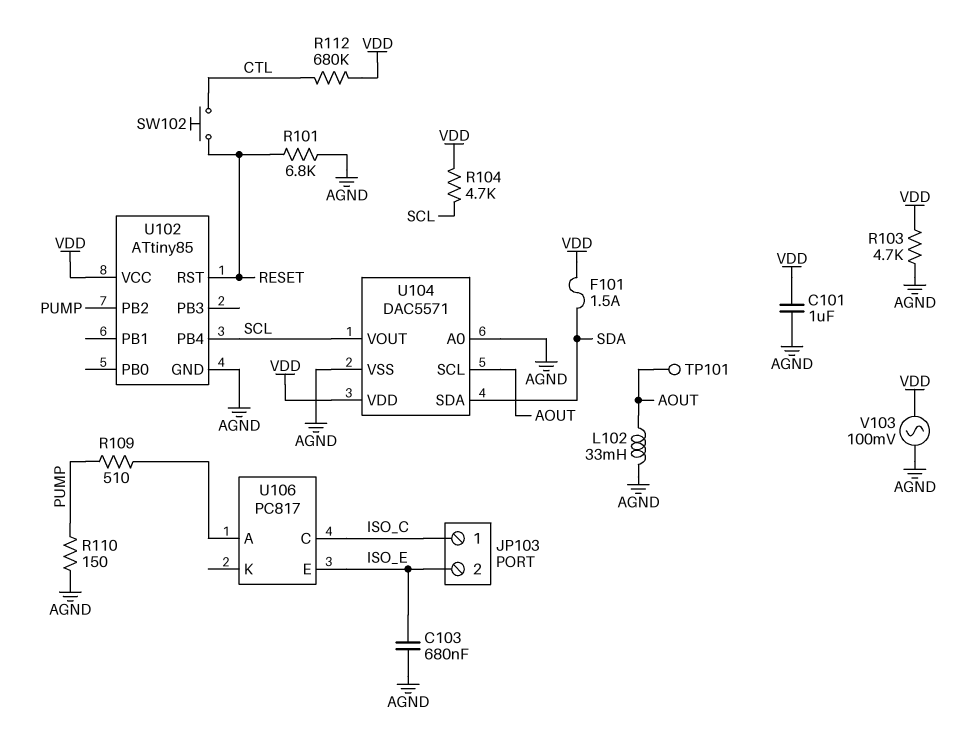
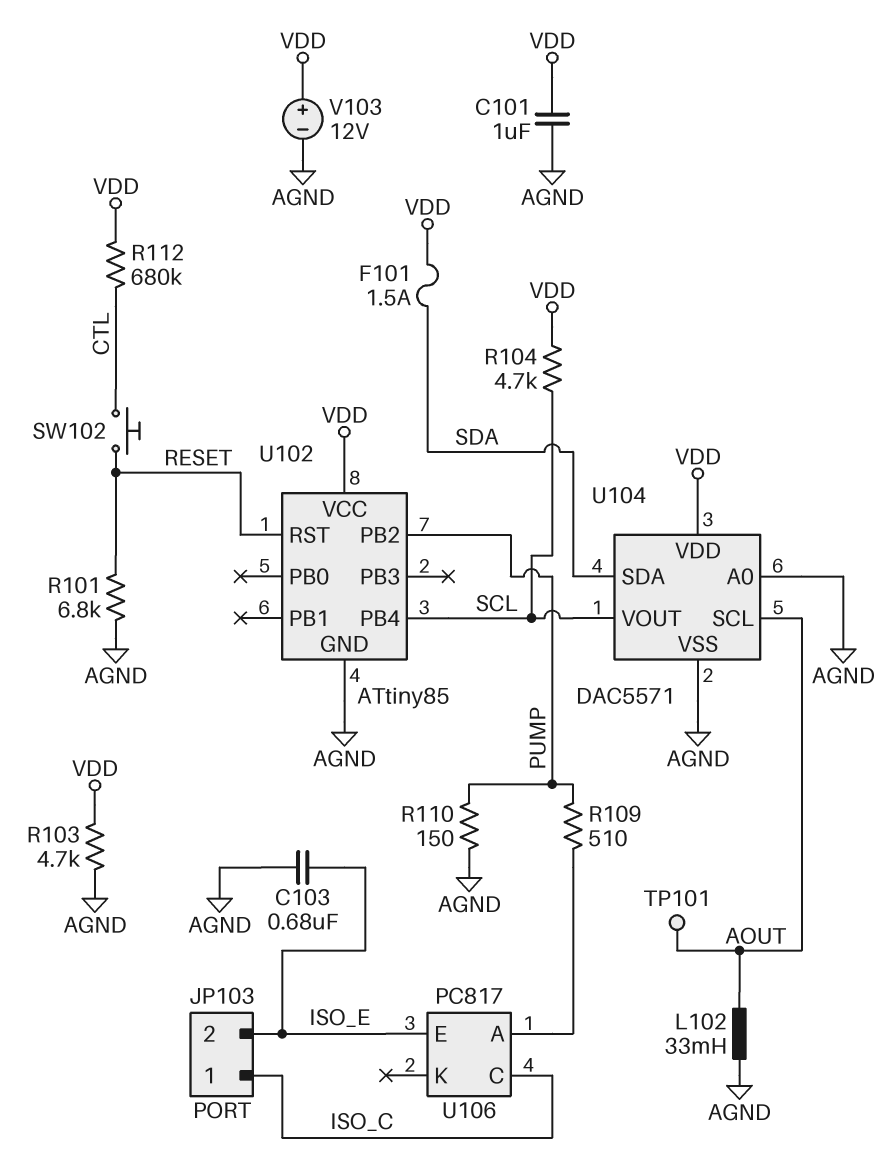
V103: AC 100mV (AGND, VDD) -> 12V (plus VDD, minus AGND)

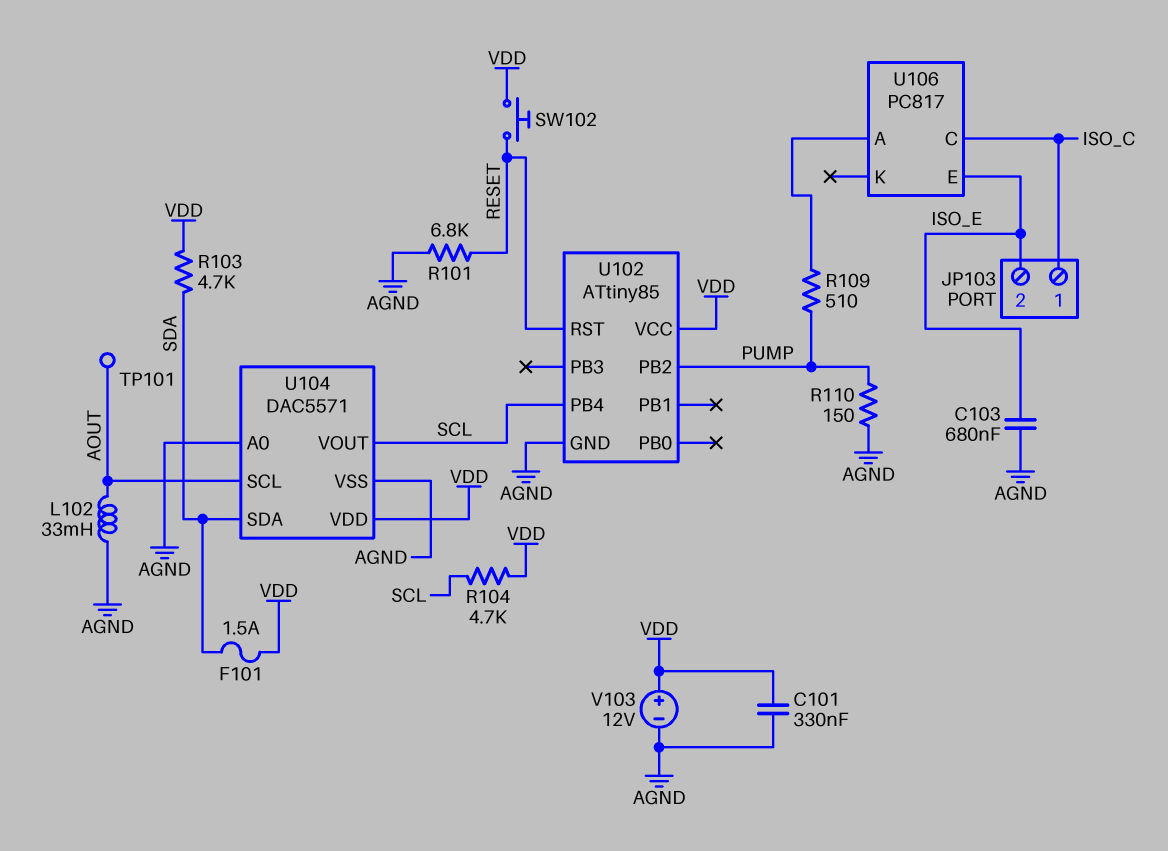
C101: 1uF (AGND, VDD) -> 330nF (AGND, VDD)
R103: 4.7k (AGND, VDD) -> 4.7k (SDA, VDD)
R112: 680k (CTL, VDD) -> none
SW102: button (CTL, RESET) -> button (RESET, VDD)

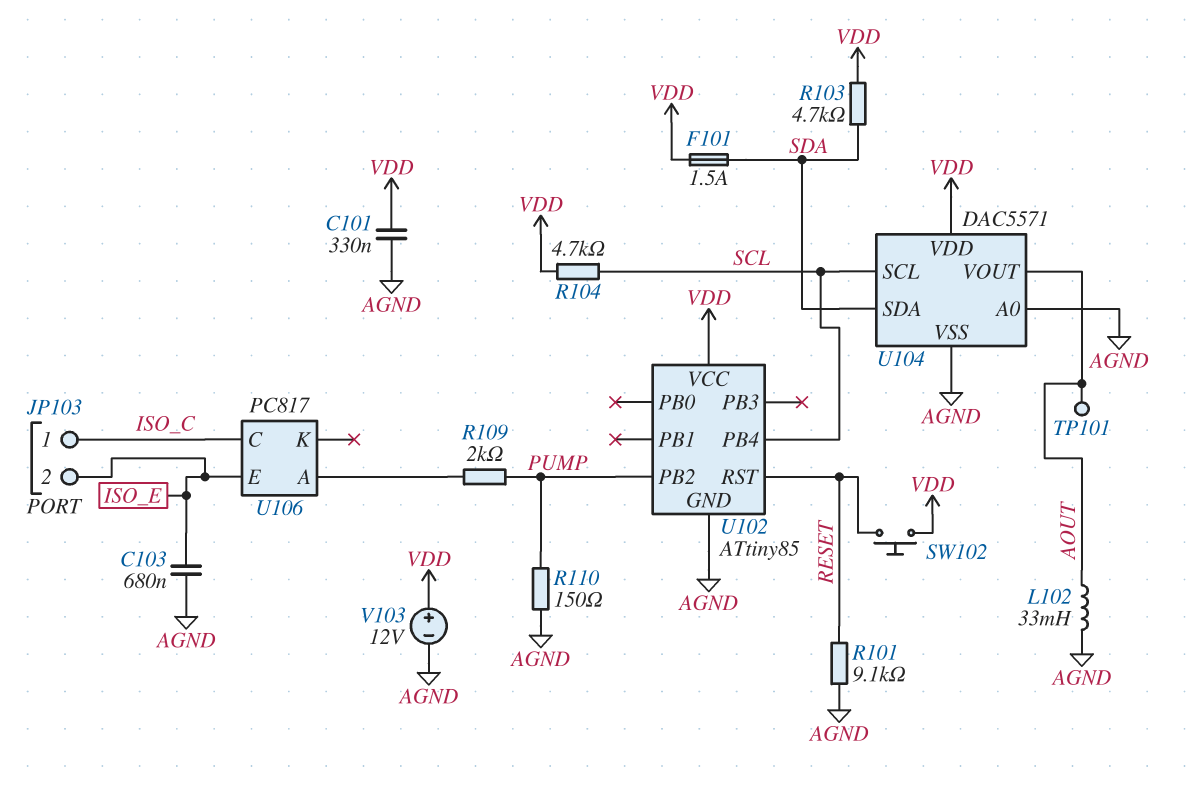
R101: 6.8k (AGND, RESET) -> 9.1k (AGND, RESET)
R109: 510 (PUMP, U106/A) -> 2k (PUMP, U106/A)
U104 pin SCL: AOUT -> SCL
U104 pin VOUT: SCL -> AOUT

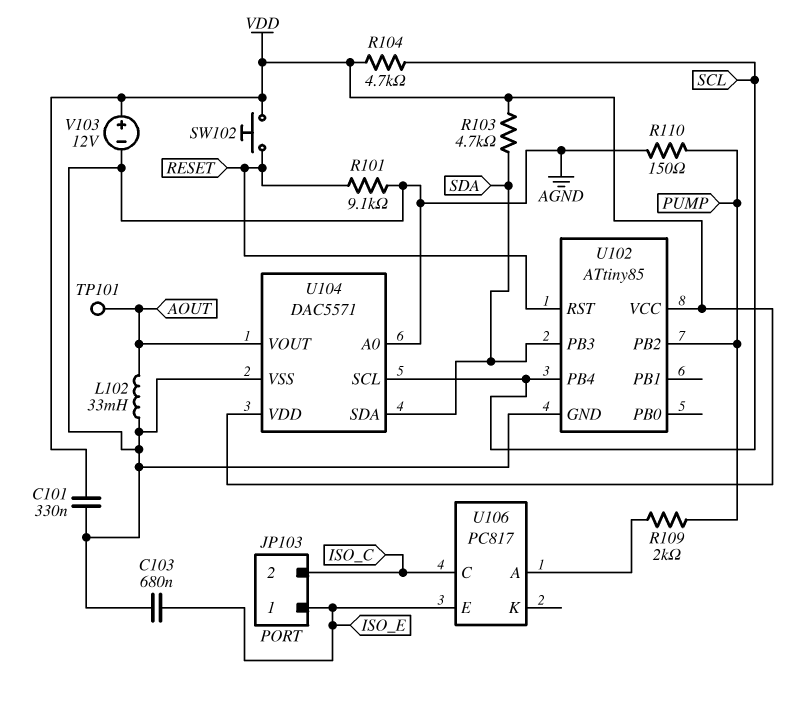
F101: 1.5A (SDA, VDD) -> none
JP103 pin 1: ISO_C -> ISO_E
JP103 pin 2: ISO_E -> ISO_C
U102 pin PB3: none -> SDA

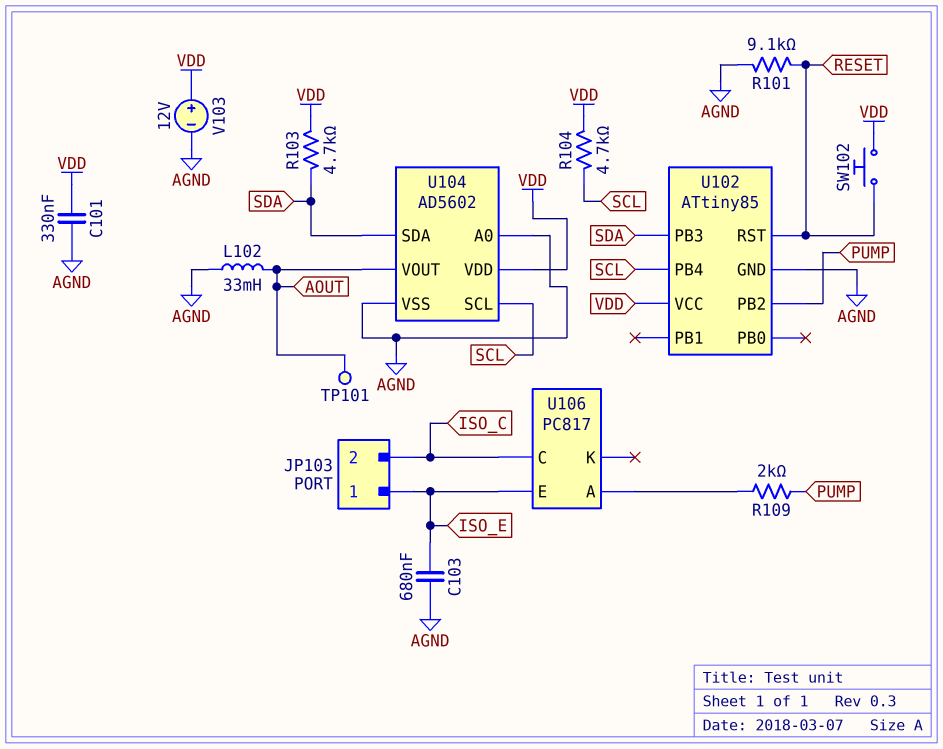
R110: 150 (AGND, PUMP) -> none
U104: DAC5571 -> AD5602

